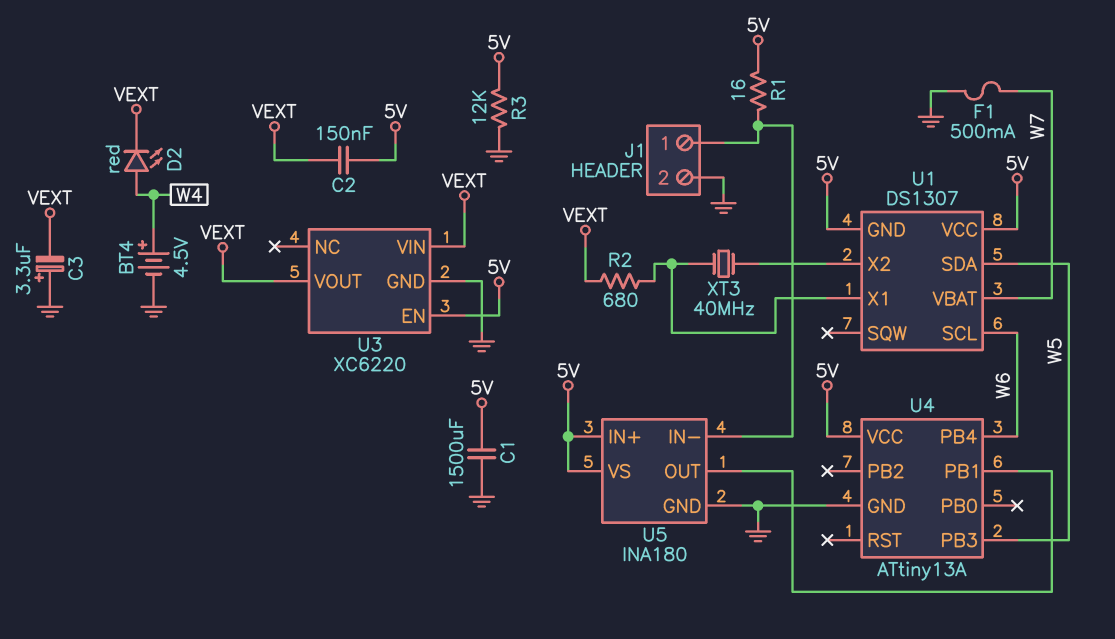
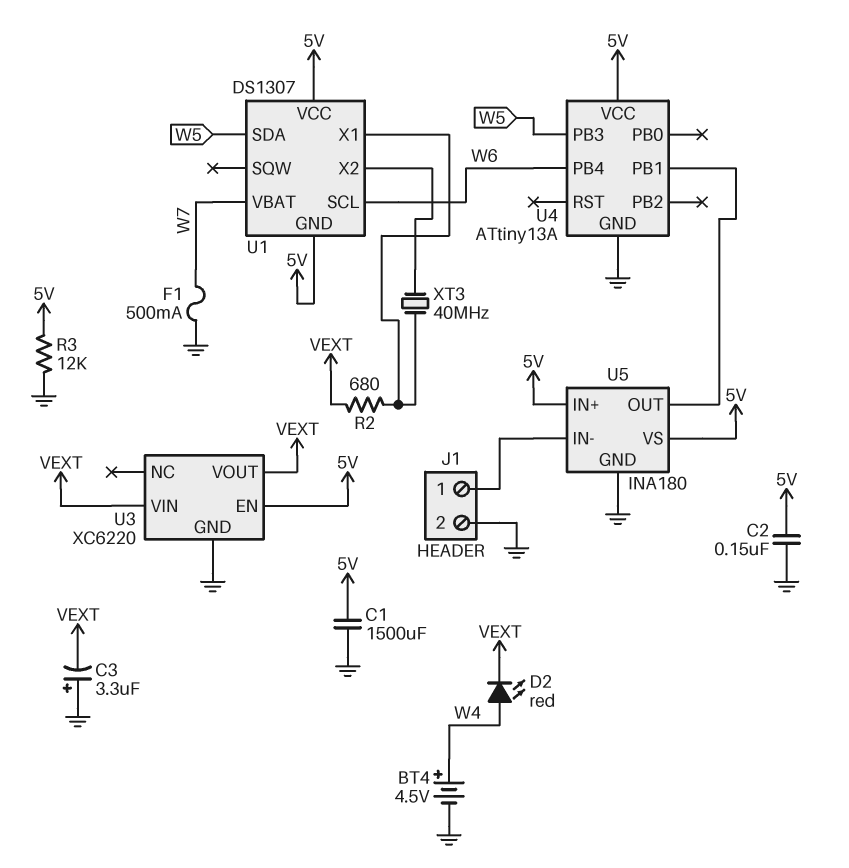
C2: 150nF (5V, VEXT) -> 150nF (5V, GND)
R1: 16 (5V, J1/1) -> none

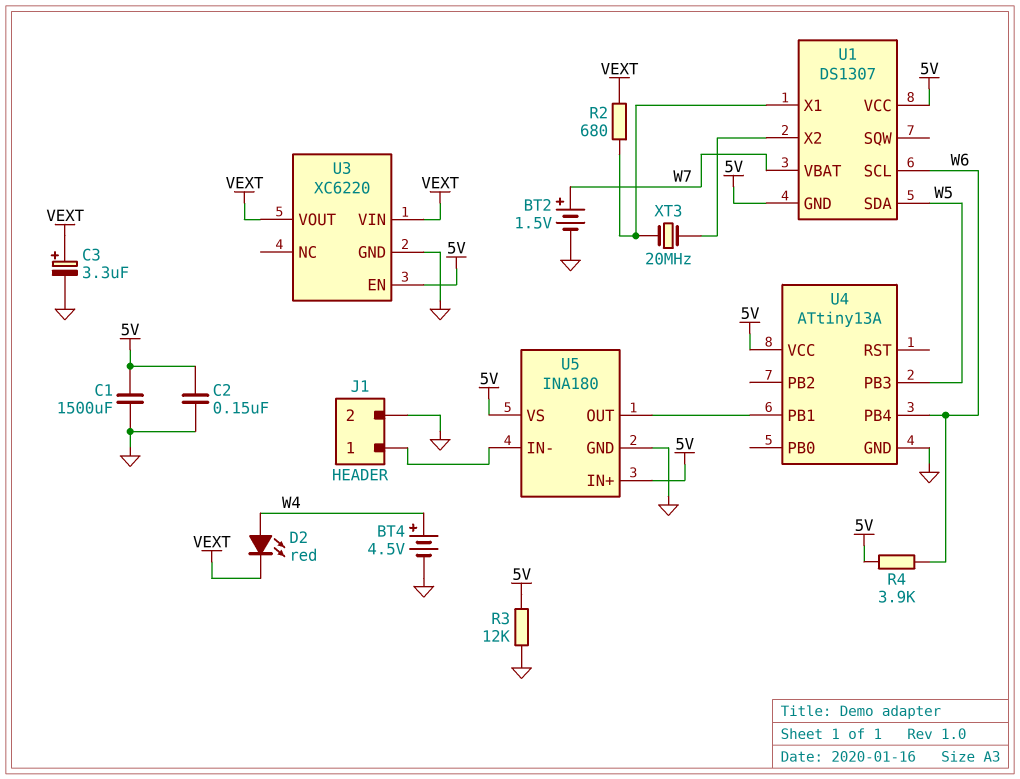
BT2: none -> 1.5V (plus W7, minus GND)
C3: 3.3uF (plus GND, minus VEXT) -> 3.3uF (plus VEXT, minus GND)
F1: 500mA (GND, W7) -> none
R4: none -> 3.9k (5V, W6)
XT3: 40MHz (U1/X1, U1/X2) -> 20MHz (U1/X1, U1/X2)

